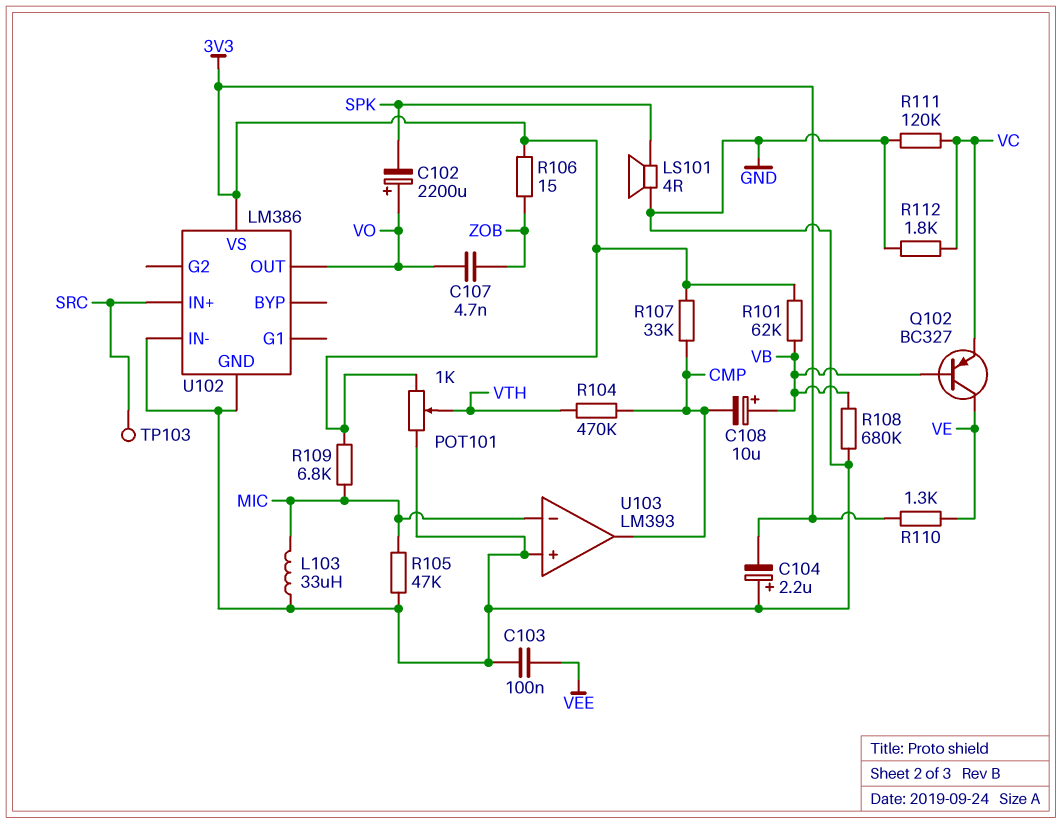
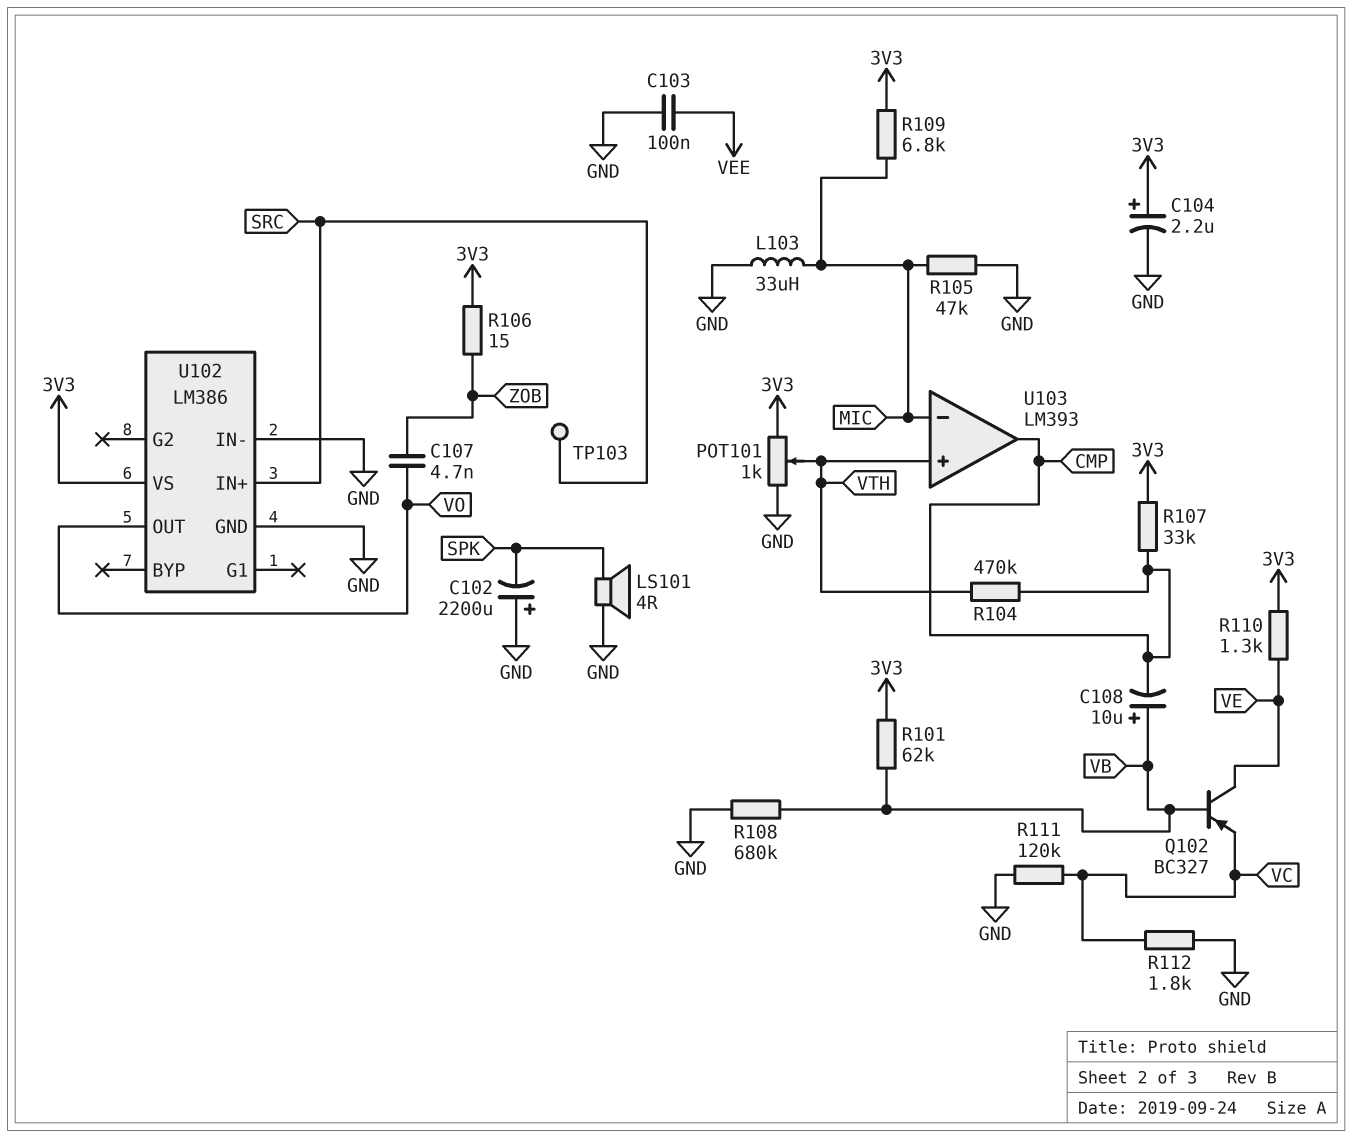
C102: 2200uF (plus VO, minus SPK) -> 2200uF (plus GND, minus SPK)
C104: 2.2uF (plus GND, minus 3V3) -> 2.2uF (plus 3V3, minus GND)
U103 pin in+: GND -> VTH

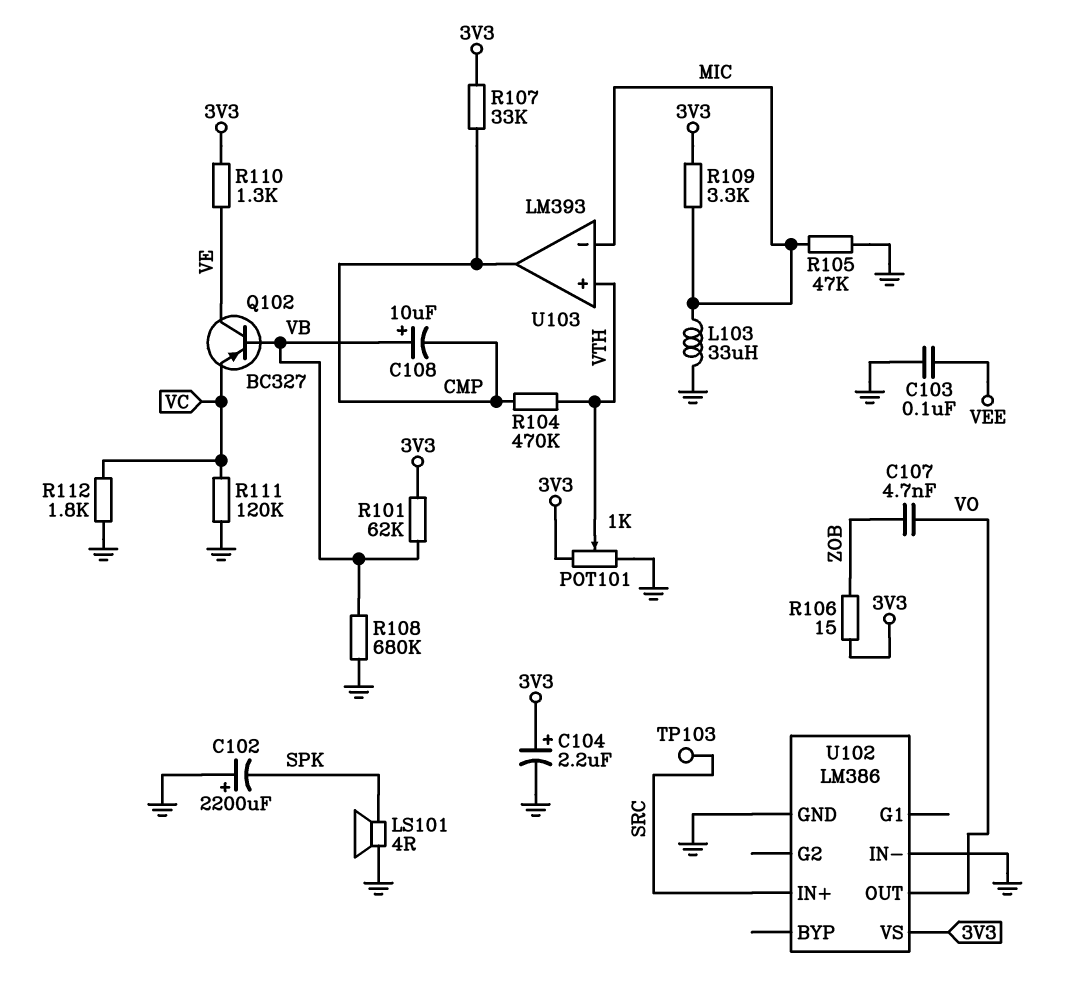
R109: 6.8k (3V3, MIC) -> 3.3k (3V3, MIC)

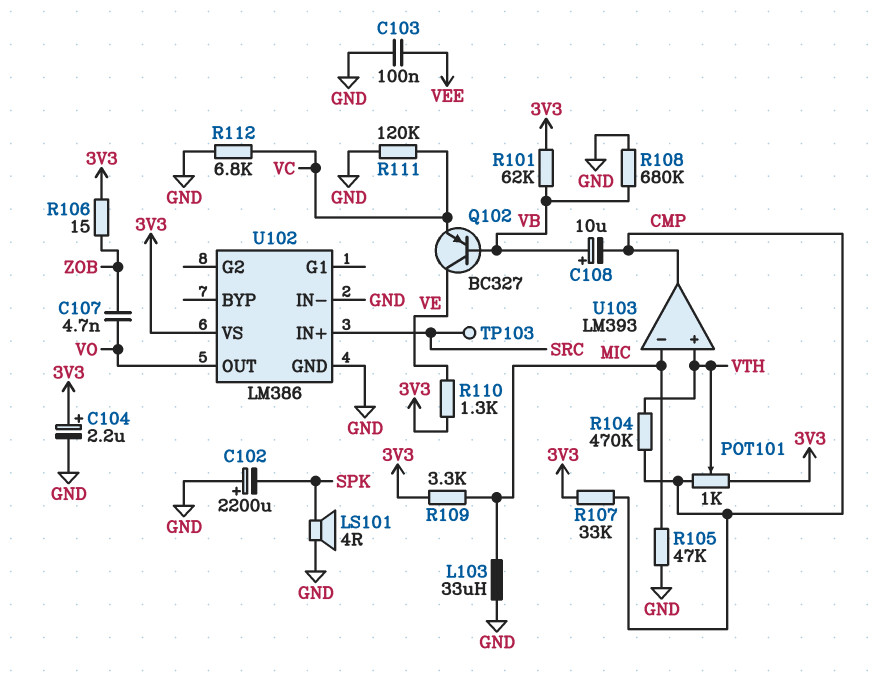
POT101: 1k (3V3, GND, wiper VTH) -> 1k (3V3, CMP, wiper VTH)
R112: 1.8k (GND, VC) -> 6.8k (GND, VC)

